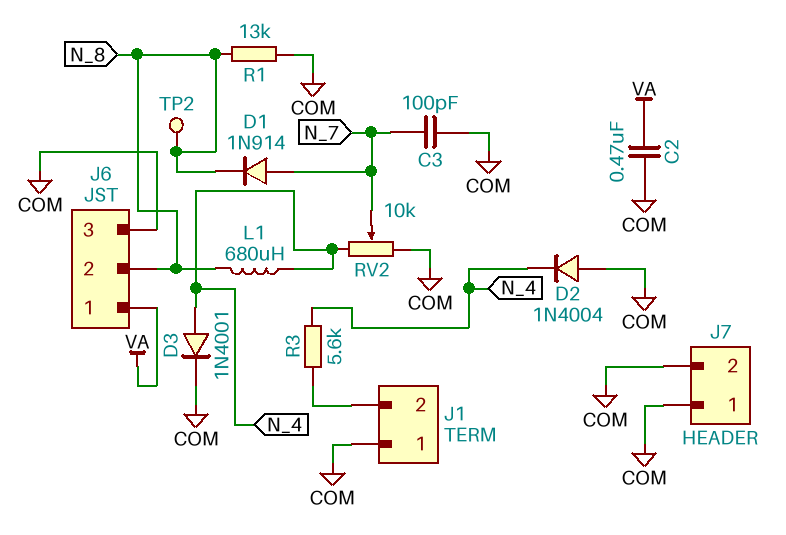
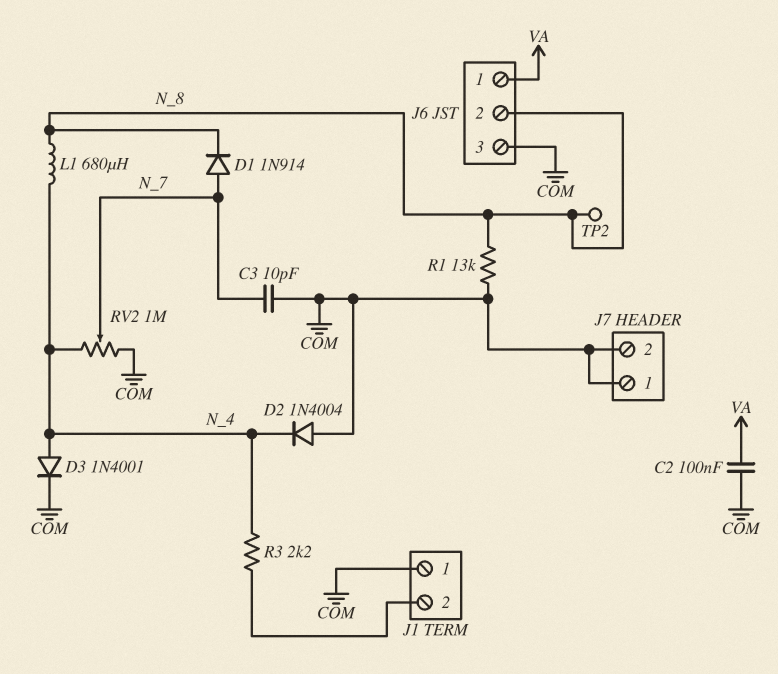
C2: 470nF (COM, VA) -> 100nF (COM, VA)
C3: 100pF (COM, N_7) -> 10pF (COM, N_7)
R3: 5.6k (J1/2, N_4) -> 2.2k (J1/2, N_4)
RV2: 10k (COM, N_4, wiper N_7) -> 1M (COM, N_4, wiper N_7)

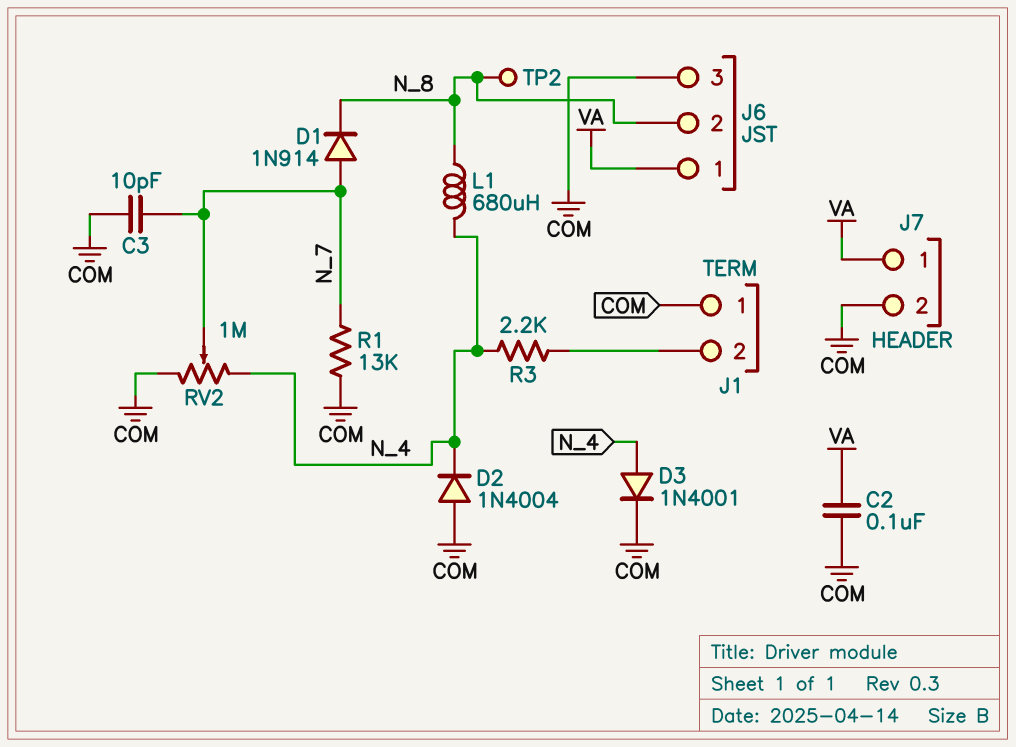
J7 pin 1: COM -> VA
R1: 13k (COM, N_8) -> 13k (COM, N_7)

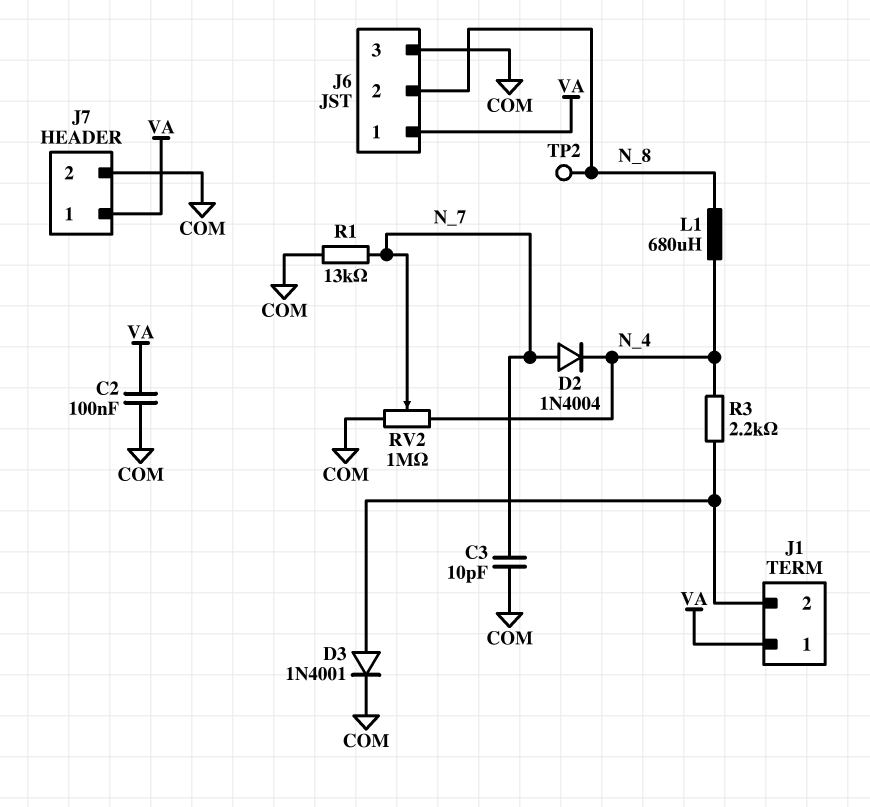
D1: diode 1N914 (A N_7, K N_8) -> none
D2: diode 1N4004 (A COM, K N_4) -> diode 1N4004 (A N_7, K N_4)
D3: diode 1N4001 (A N_4, K COM) -> diode 1N4001 (A J1/2, K COM)
J1 pin 1: COM -> VA

